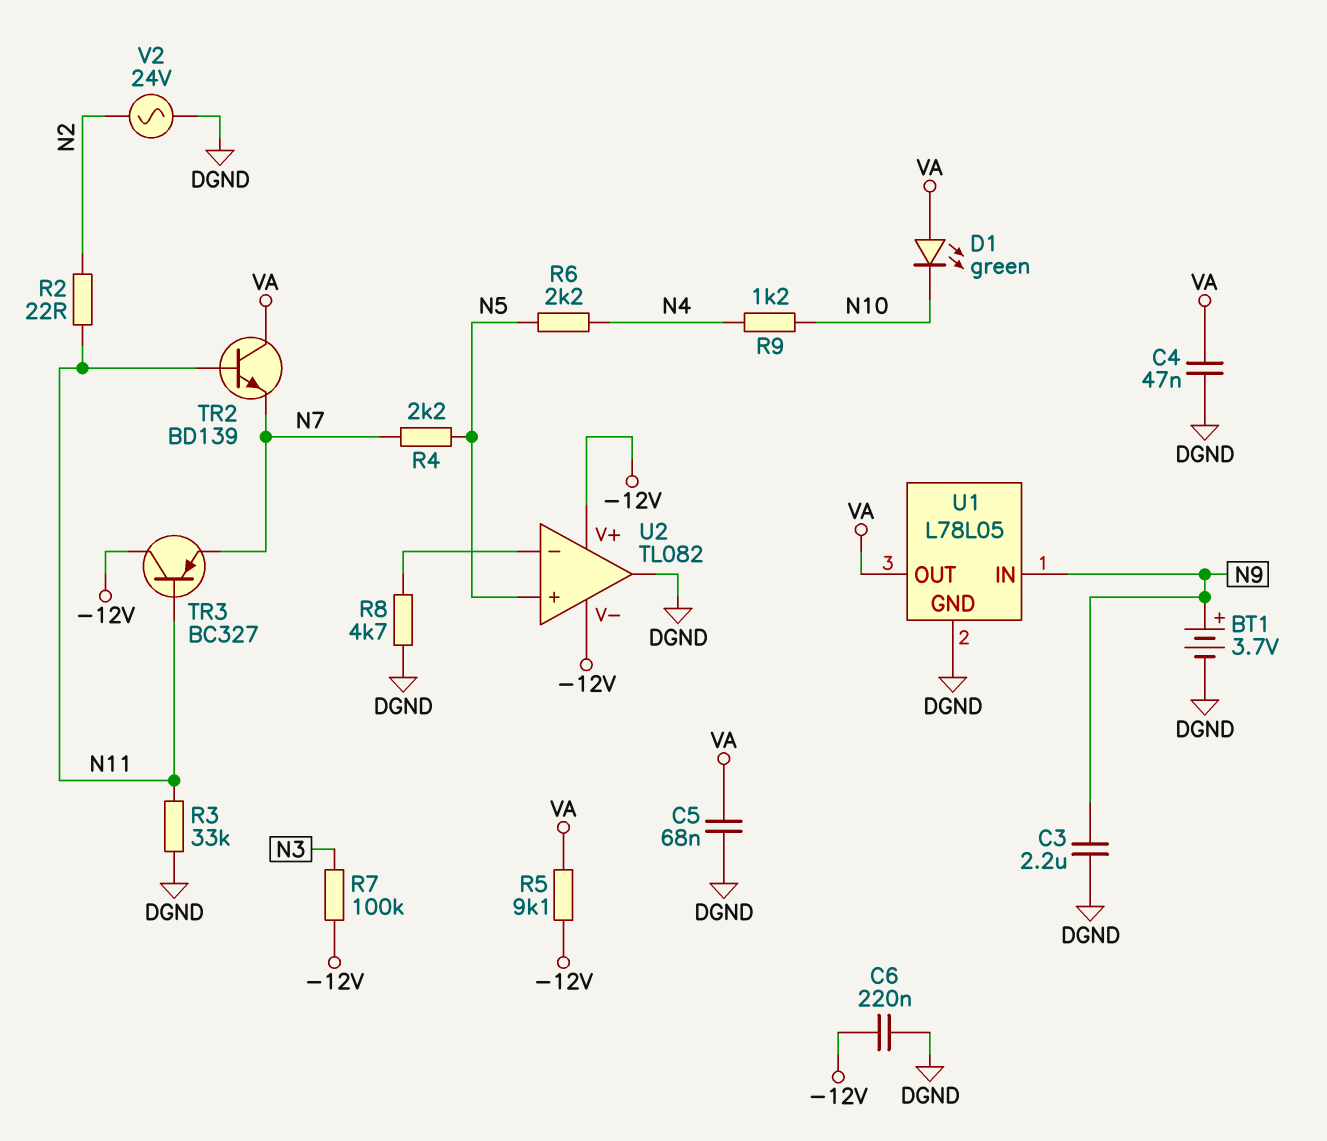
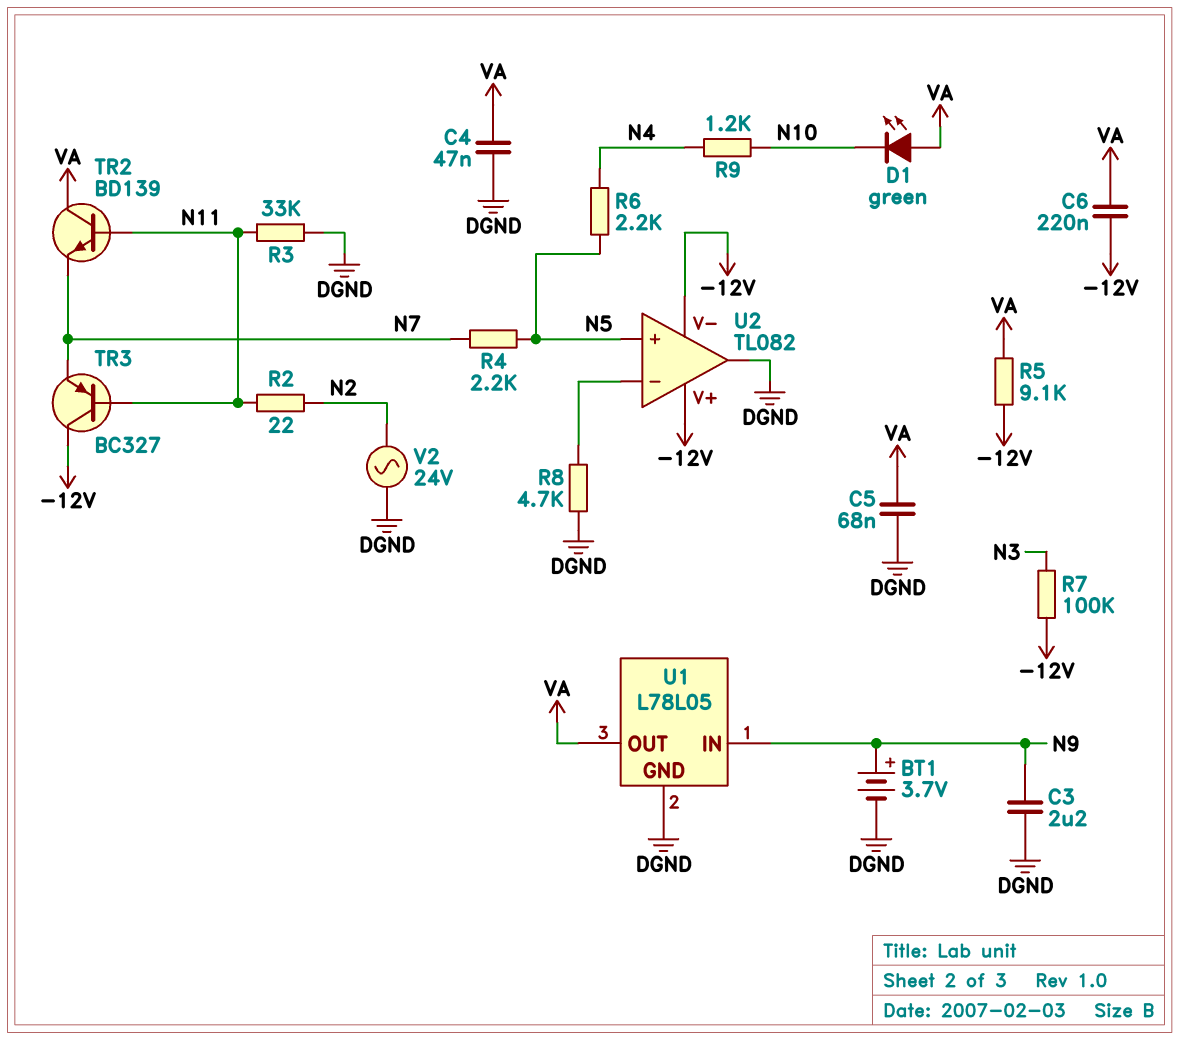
C6: 220nF (-12V, DGND) -> 220nF (-12V, VA)

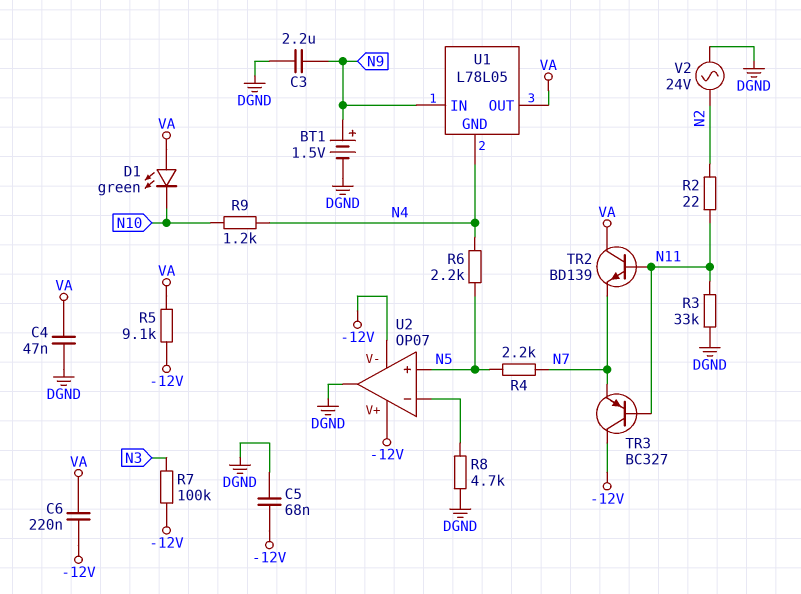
BT1: 3.7V (plus N9, minus DGND) -> 1.5V (plus N9, minus DGND)
C5: 68nF (DGND, VA) -> 68nF (-12V, DGND)
U1 pin GND: DGND -> N4
U2: TL082 -> OP07

